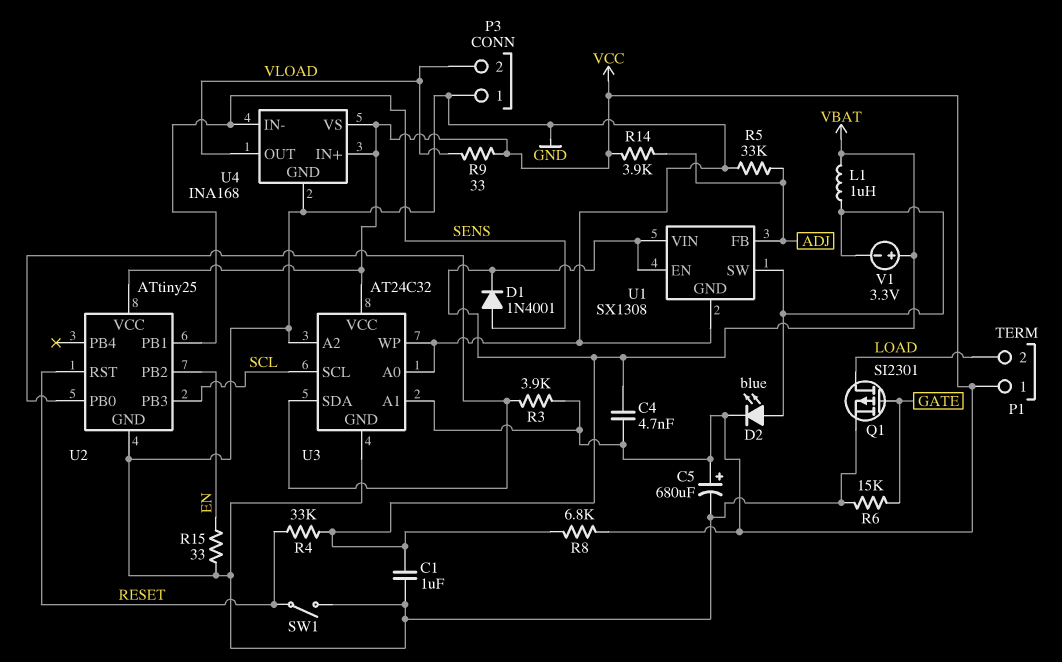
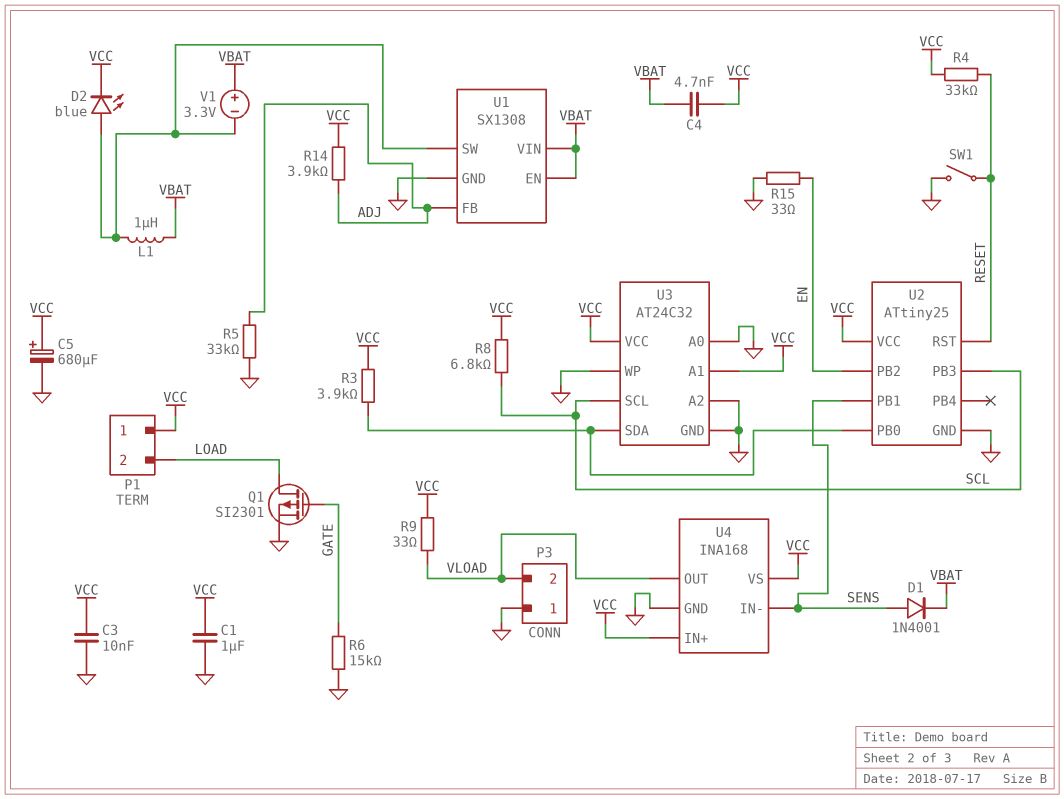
C1: 1uF (GND, VBAT) -> 1uF (GND, VCC)
C3: none -> 10nF (GND, VCC)
R4: 33k (RESET, VBAT) -> 33k (RESET, VCC)
R8: 6.8k (VBAT, VCC) -> 6.8k (SCL, VCC)

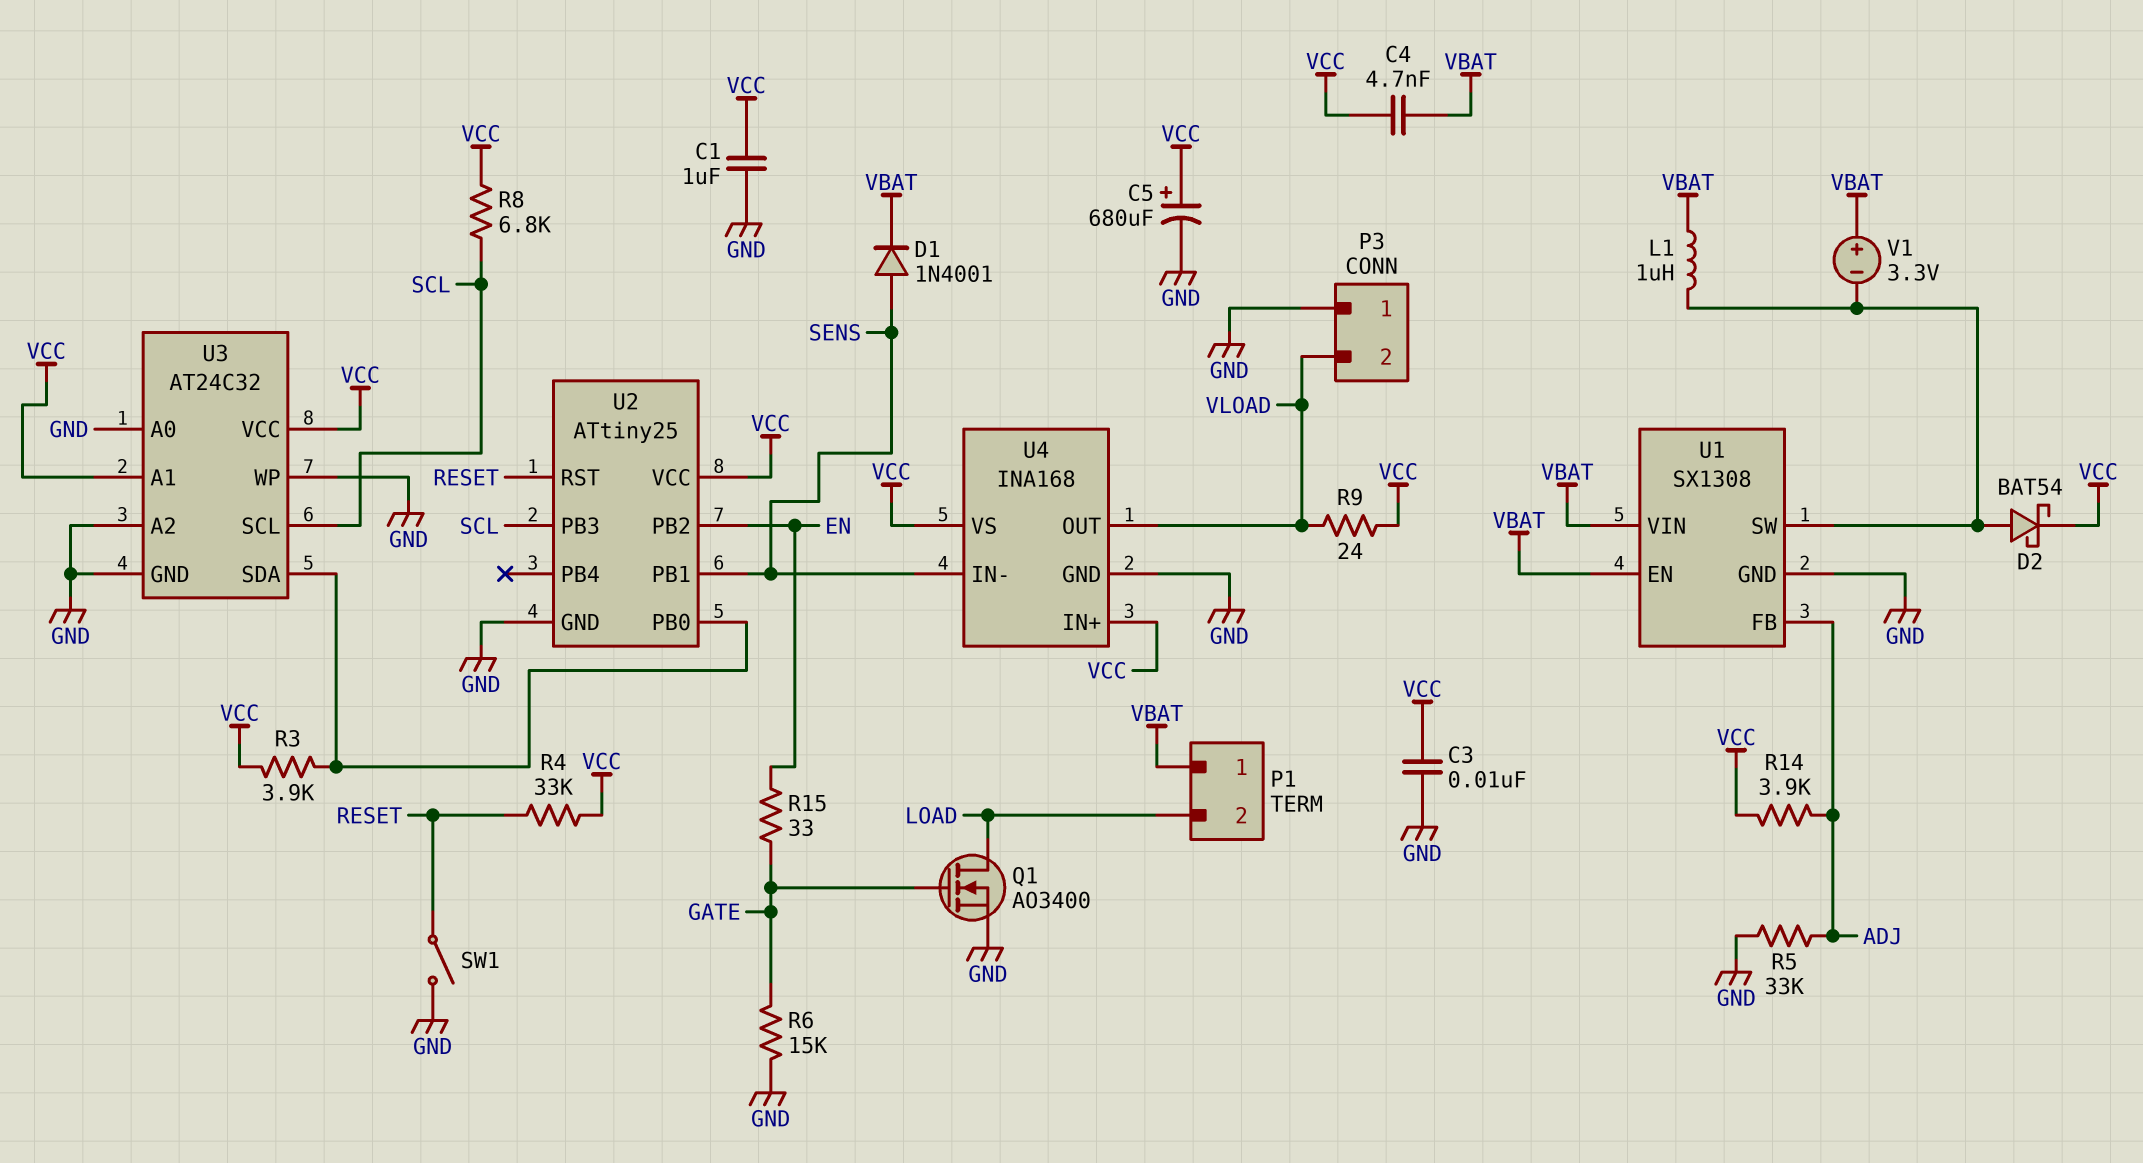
D2: LED blue (A U1/SW, K VCC) -> schottky BAT54 (A U1/SW, K VCC)
P1 pin 1: VCC -> VBAT
Q1: PMOS SI2301 (G GATE, D LOAD, S GND) -> NMOS AO3400 (G GATE, D LOAD, S GND)
R9: 33 (VCC, VLOAD) -> 24 (VCC, VLOAD)
R15: 33 (EN, GND) -> 33 (EN, GATE)

